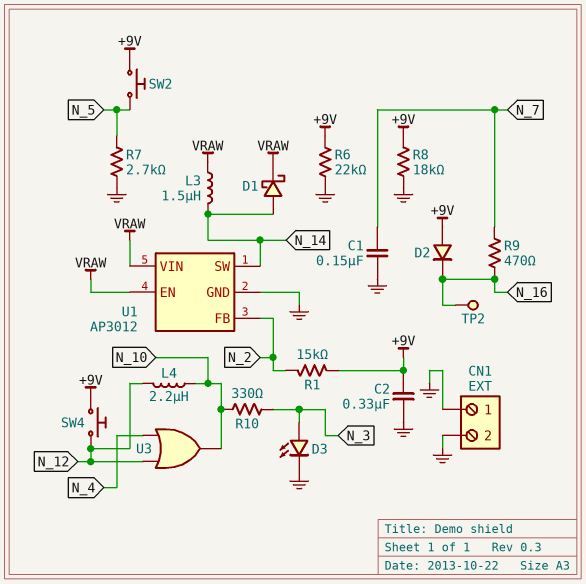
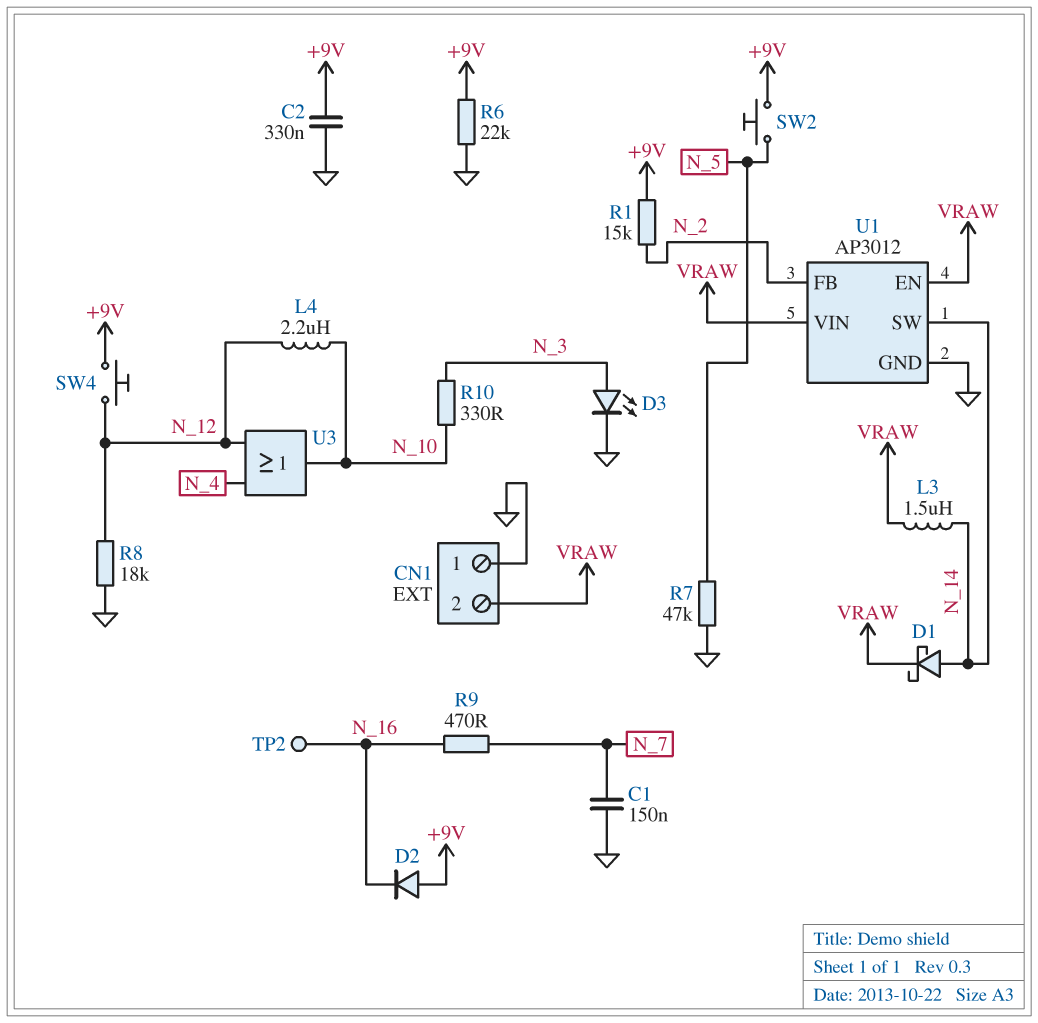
CN1 pin 2: GND -> VRAW
R7: 2.7k (GND, N_5) -> 47k (GND, N_5)
R8: 18k (+9V, GND) -> 18k (GND, N_12)

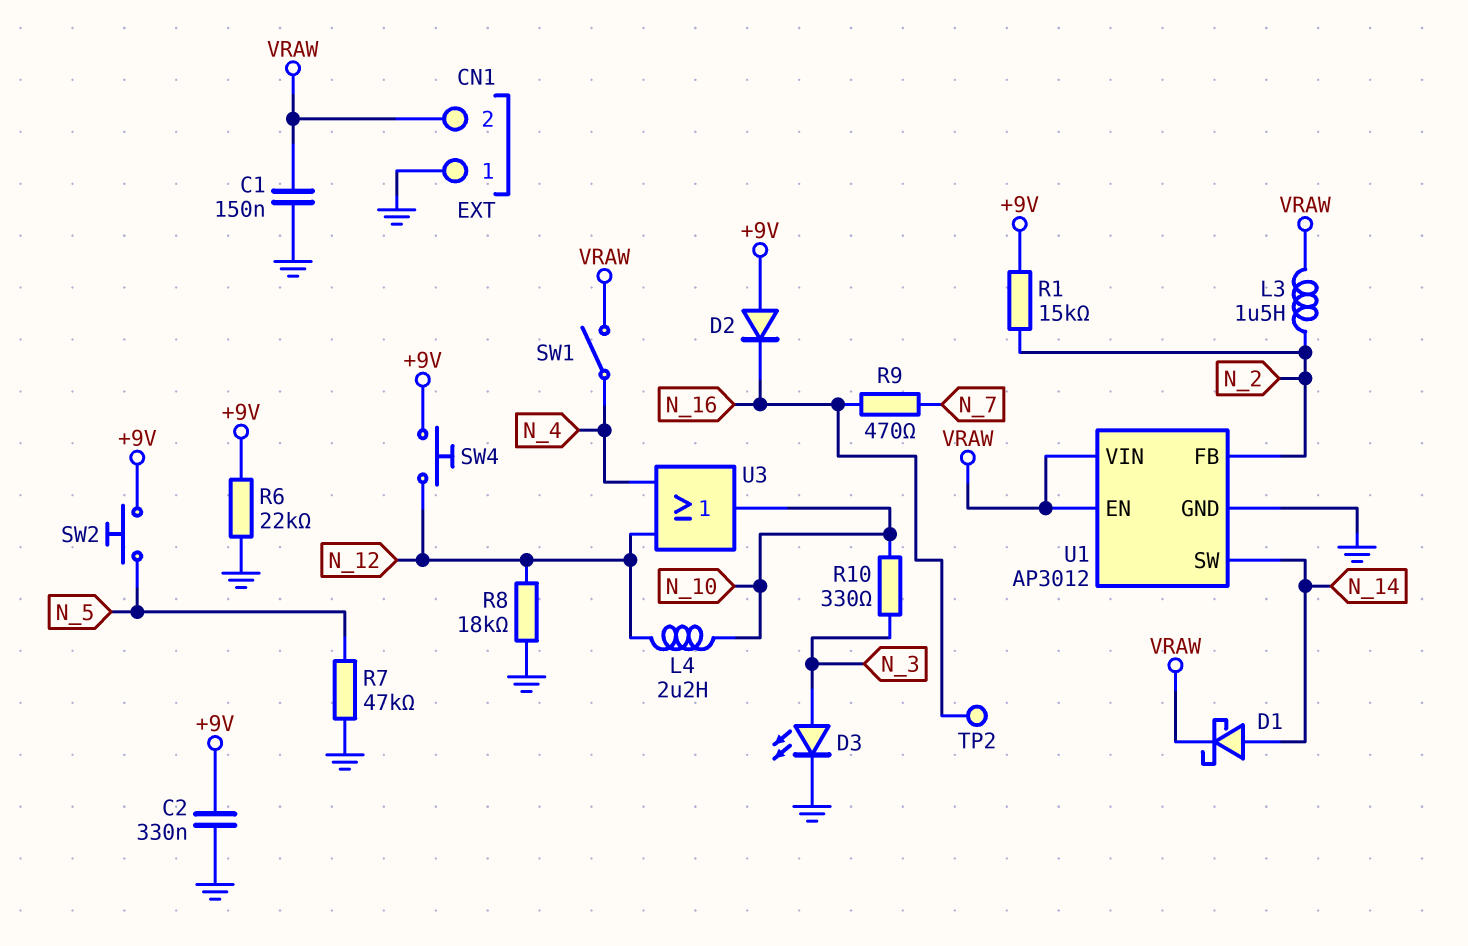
C1: 150nF (GND, N_7) -> 150nF (GND, VRAW)
L3: 1.5uH (N_14, VRAW) -> 1.5uH (N_2, VRAW)
SW1: none -> switch (N_4, VRAW)

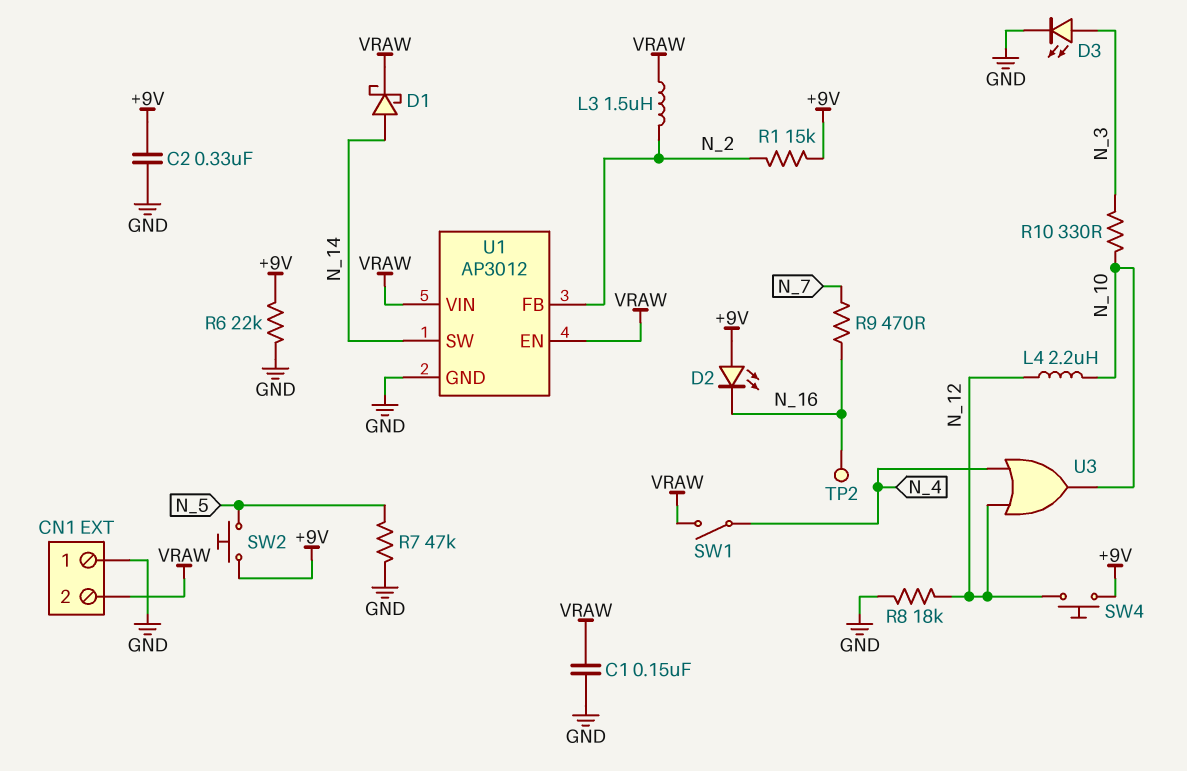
D2: diode (A +9V, K N_16) -> LED (A +9V, K N_16)

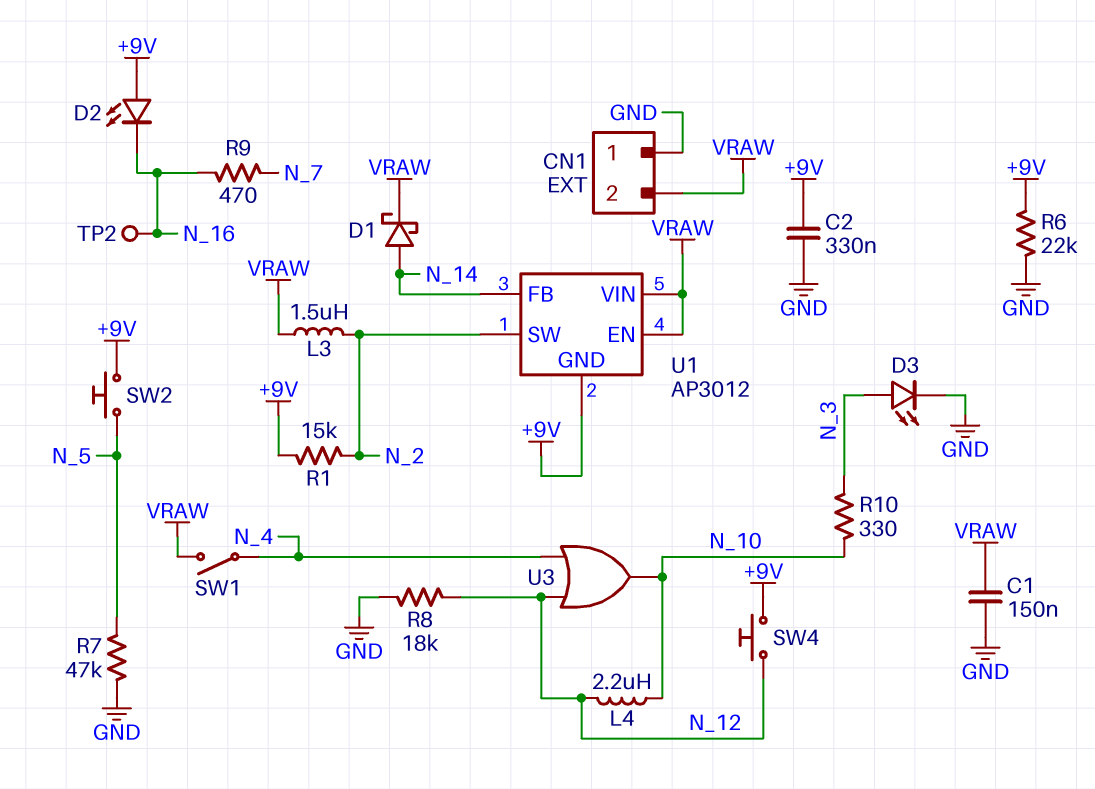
U1 pin FB: N_2 -> N_14
U1 pin GND: GND -> +9V
U1 pin SW: N_14 -> N_2

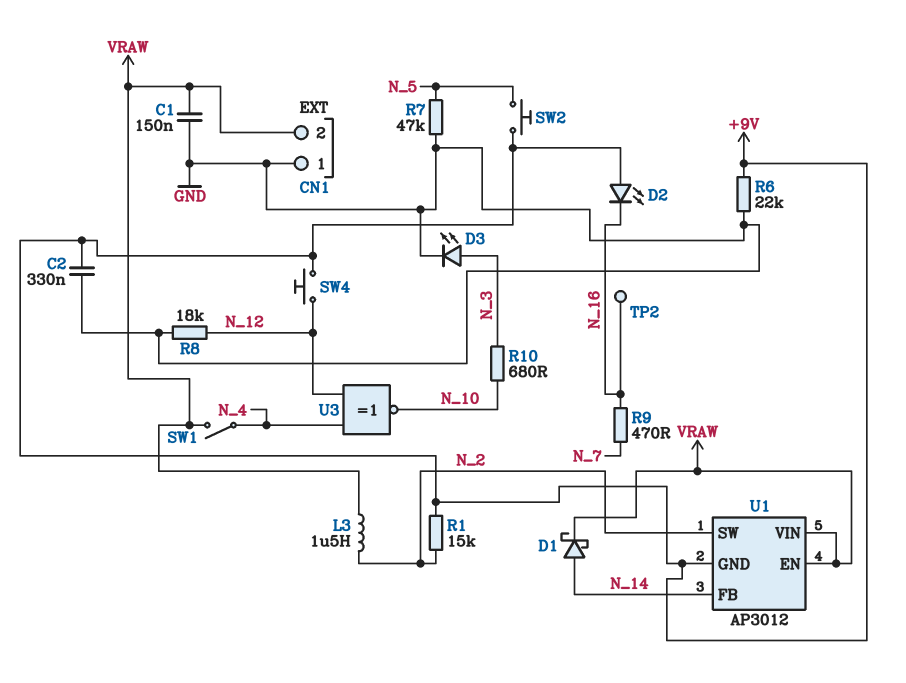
L4: 2.2uH (N_10, N_12) -> none
R10: 330 (N_3, N_10) -> 680 (N_3, N_10)
U3: OR (in N_4, in N_12, out N_10) -> XNOR (in N_4, in N_12, out N_10)

